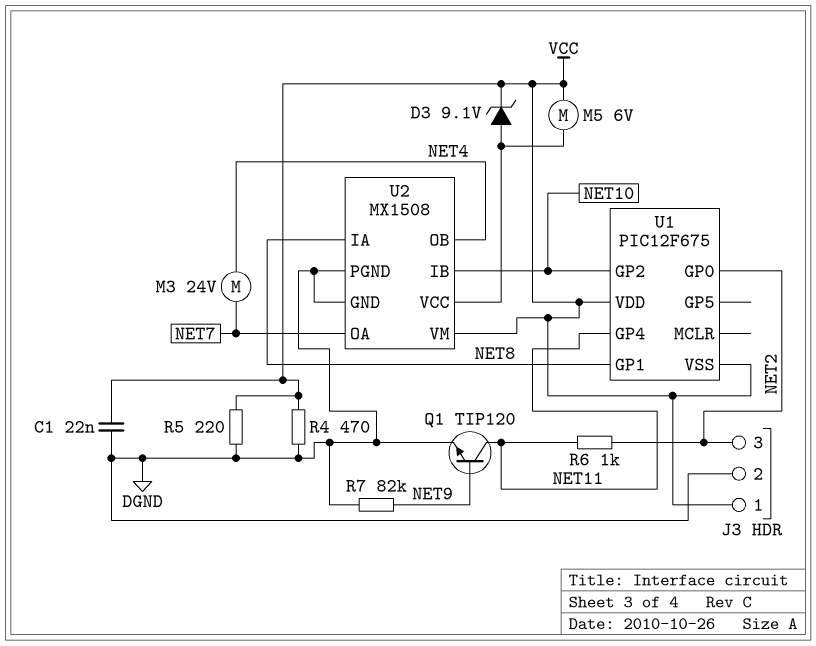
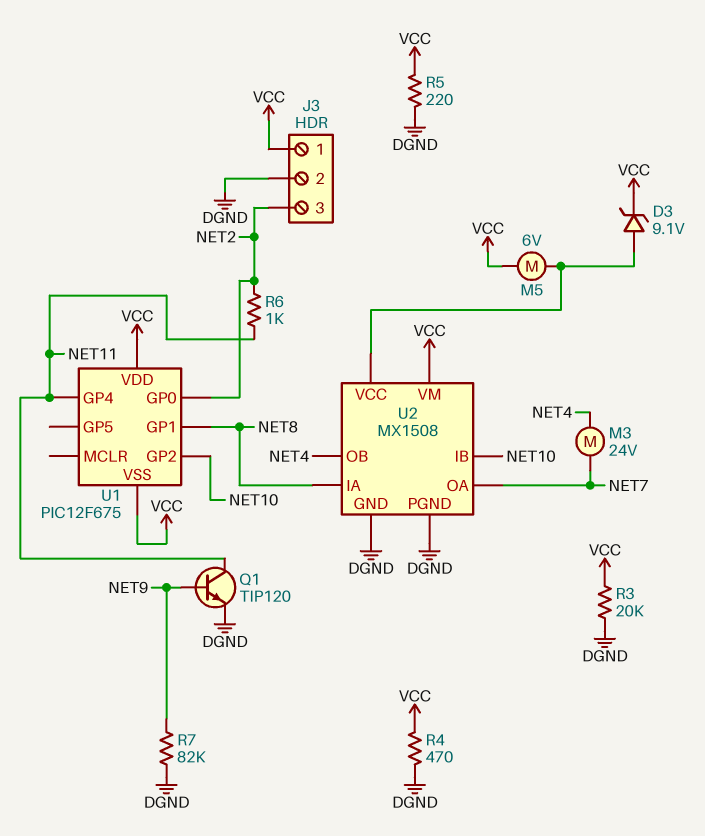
C1: 22nF (DGND, VCC) -> none
R3: none -> 20k (DGND, VCC)

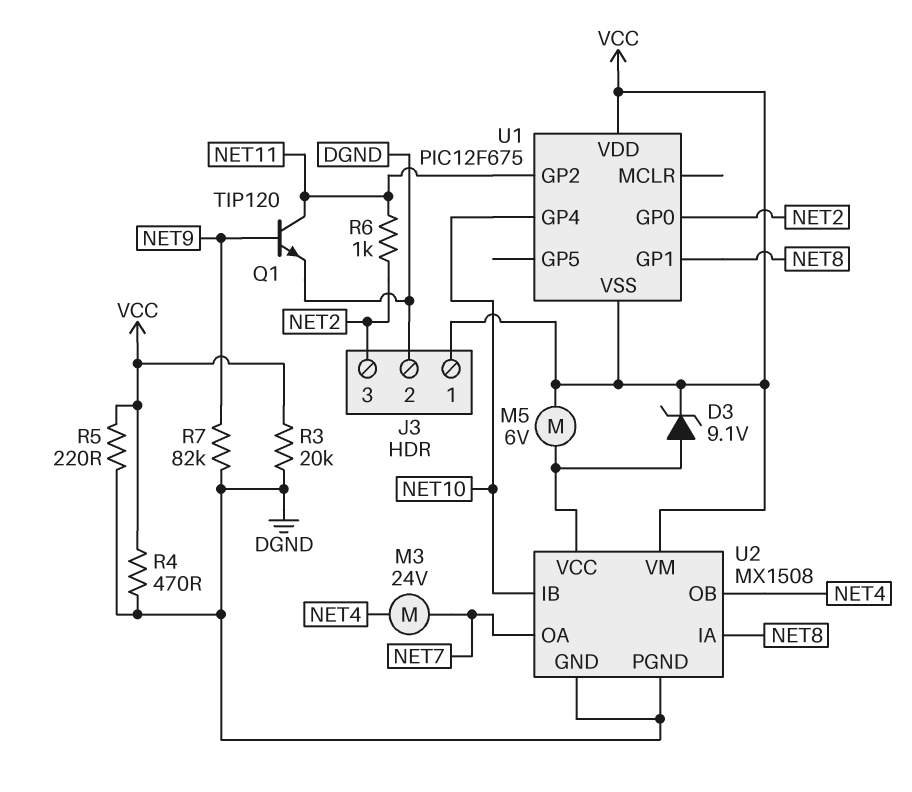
U1 pin GP2: NET10 -> NET11
U1 pin GP4: NET11 -> NET10

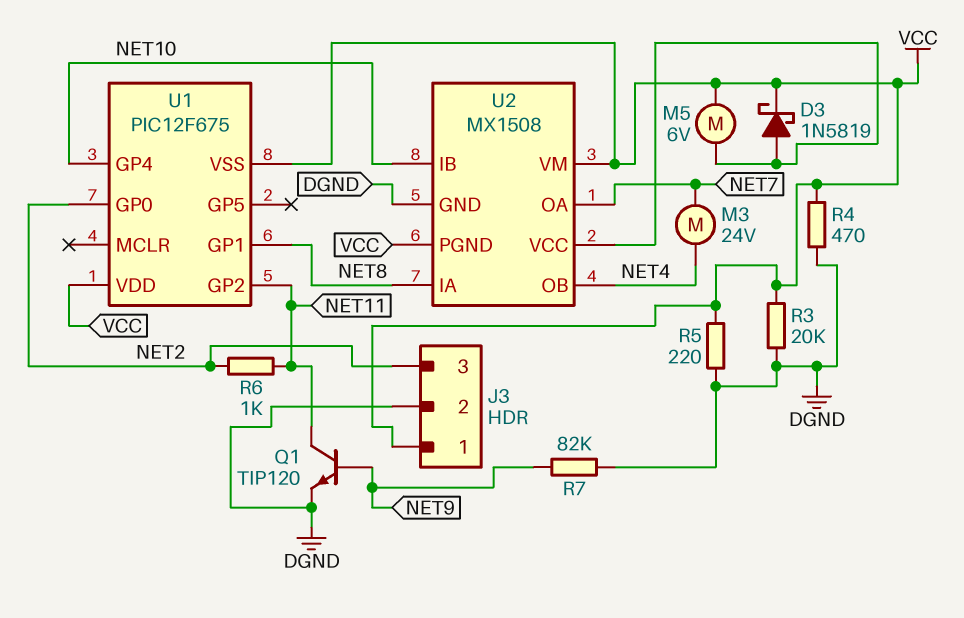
D3: zener 9.1V (A U2/VCC, K VCC) -> schottky 1N5819 (A U2/VCC, K VCC)
U2 pin PGND: DGND -> VCC

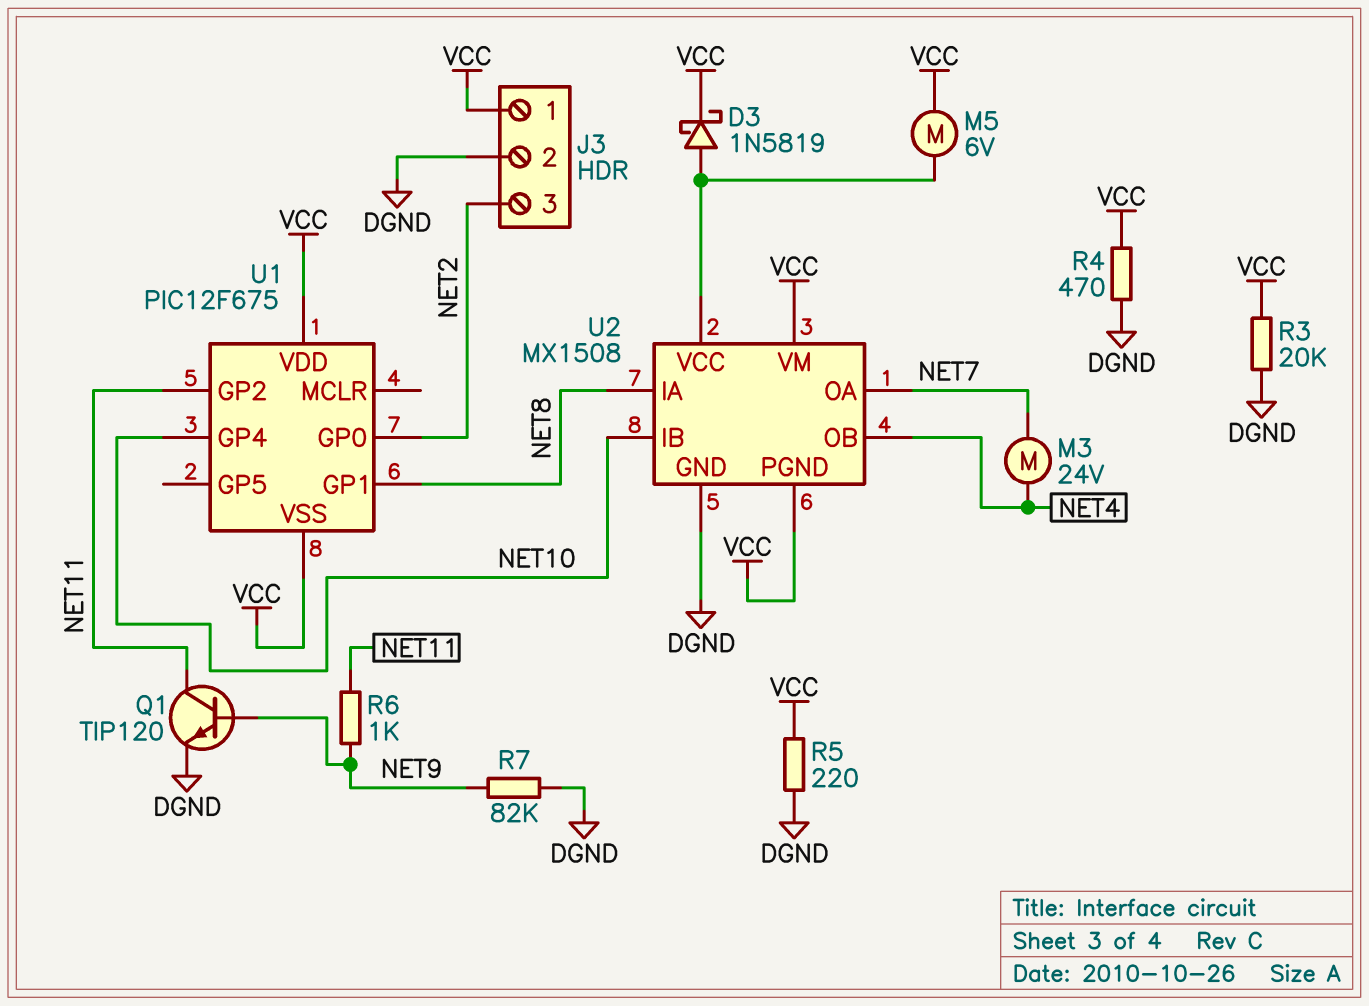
R6: 1k (NET2, NET11) -> 1k (NET9, NET11)

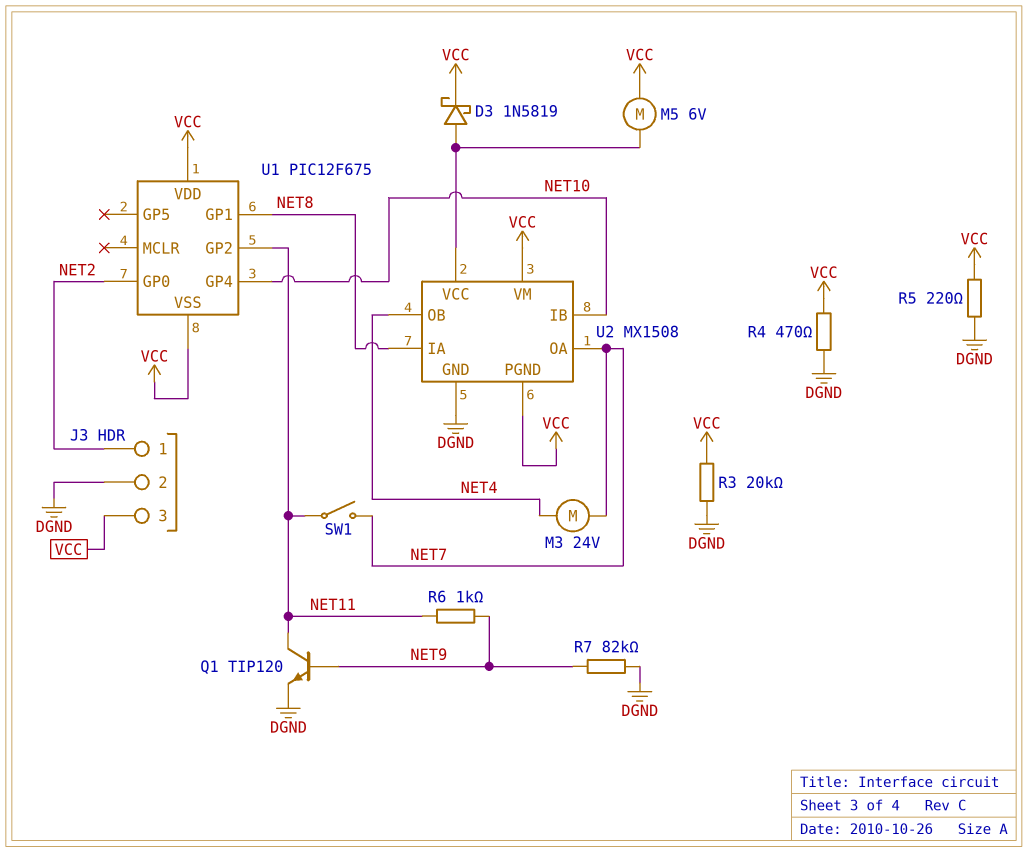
J3 pin 1: VCC -> NET2
J3 pin 3: NET2 -> VCC
SW1: none -> switch (NET7, NET11)

